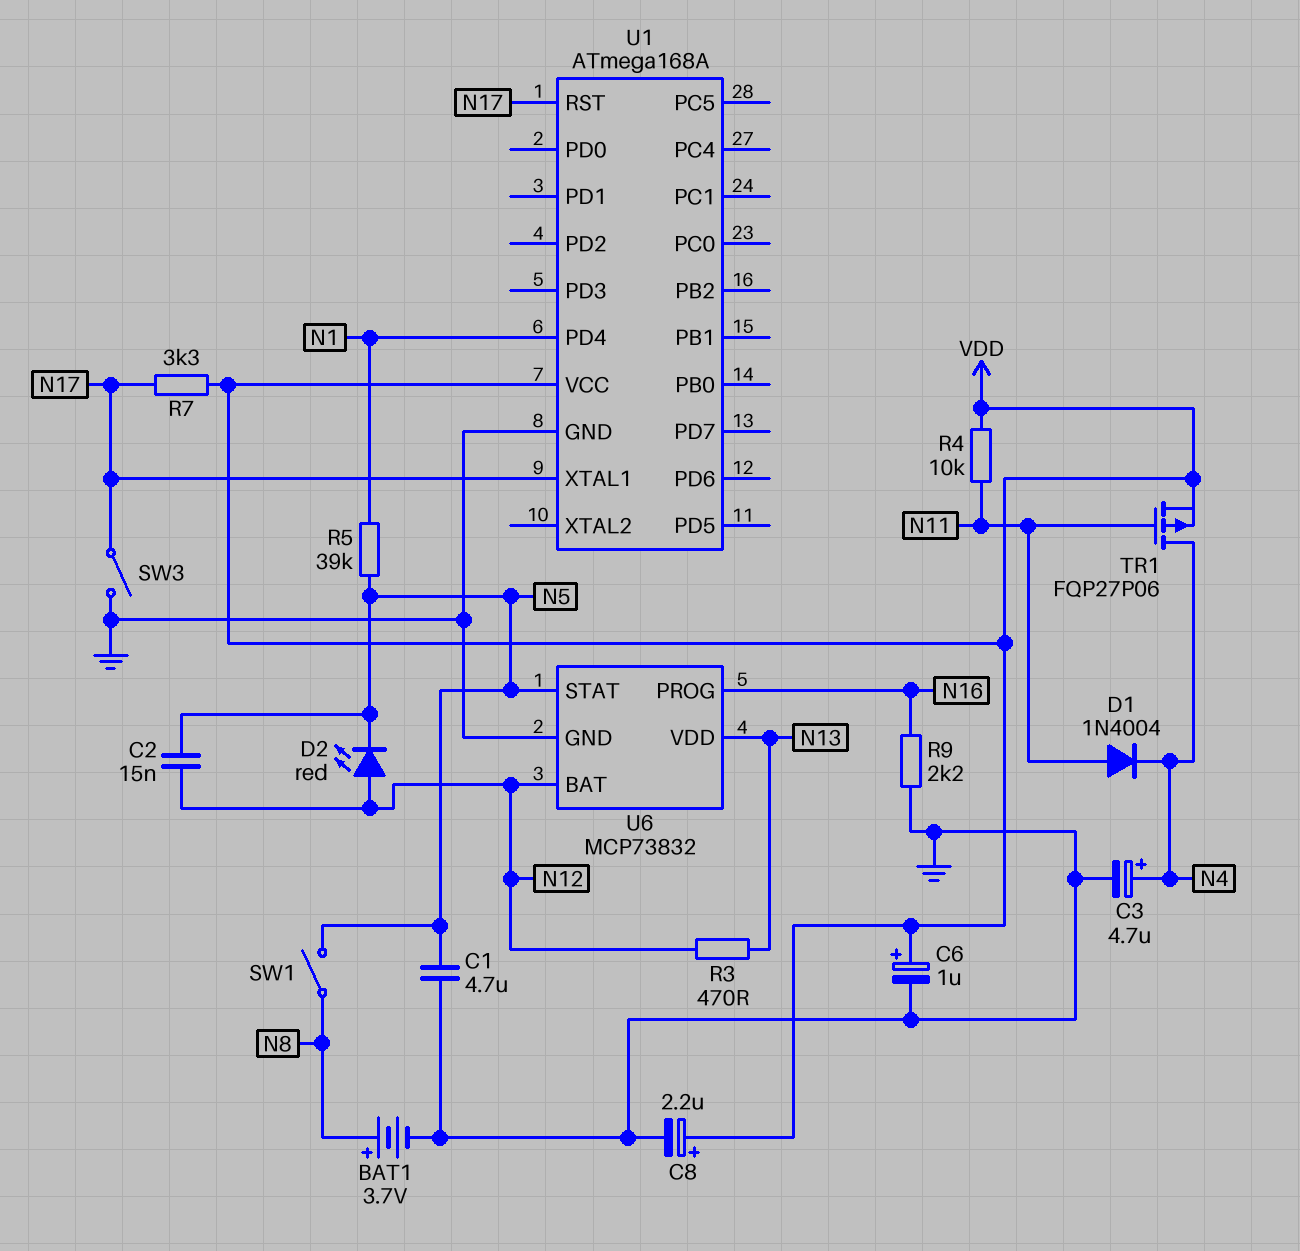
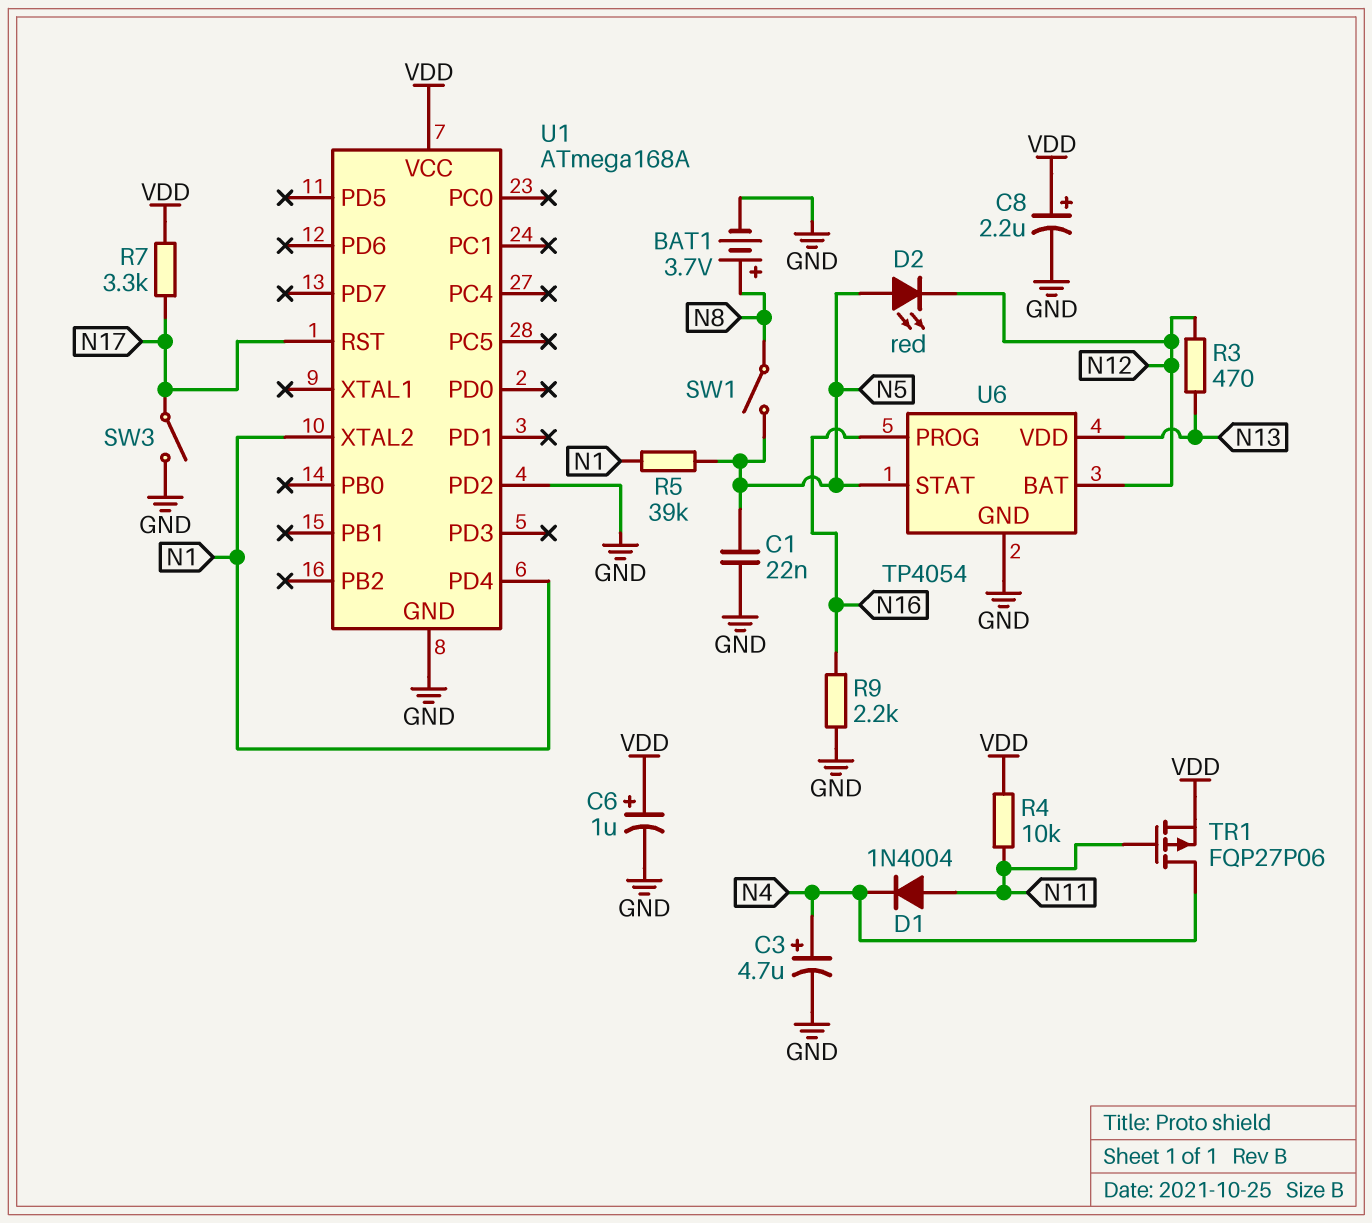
C1: 4.7uF (GND, N5) -> 22nF (GND, N5)
C2: 15nF (N5, N12) -> none
D2: LED red (A N12, K N5) -> LED red (A N5, K N12)
U1 pin PD2: none -> GND
U1 pin XTAL1: N17 -> none
U1 pin XTAL2: none -> N1
U6: MCP73832 -> TP4054

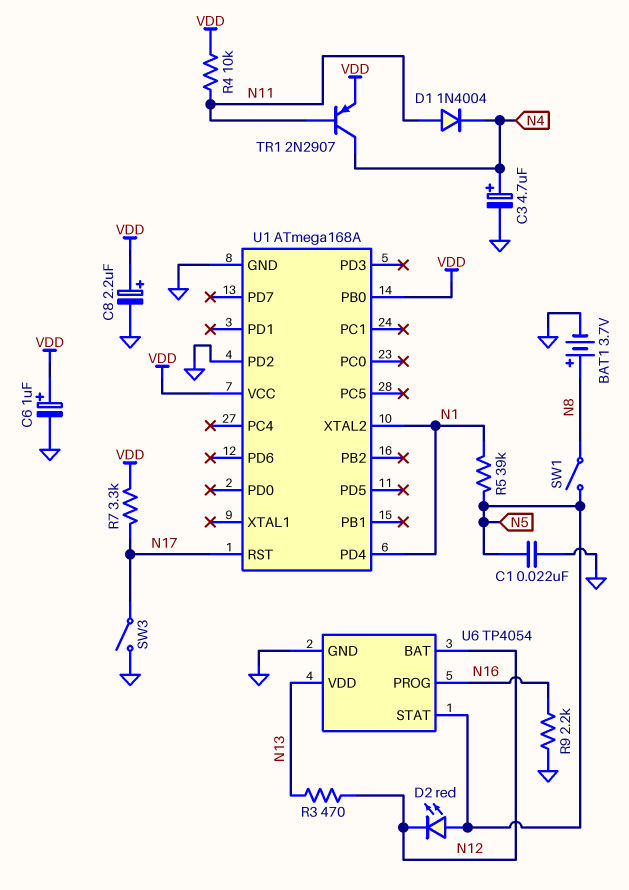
TR1: PMOS FQP27P06 (G N11, D N4, S VDD) -> PNP 2N2907 (B N11, C N4, E VDD)
U1 pin PB0: none -> VDD

